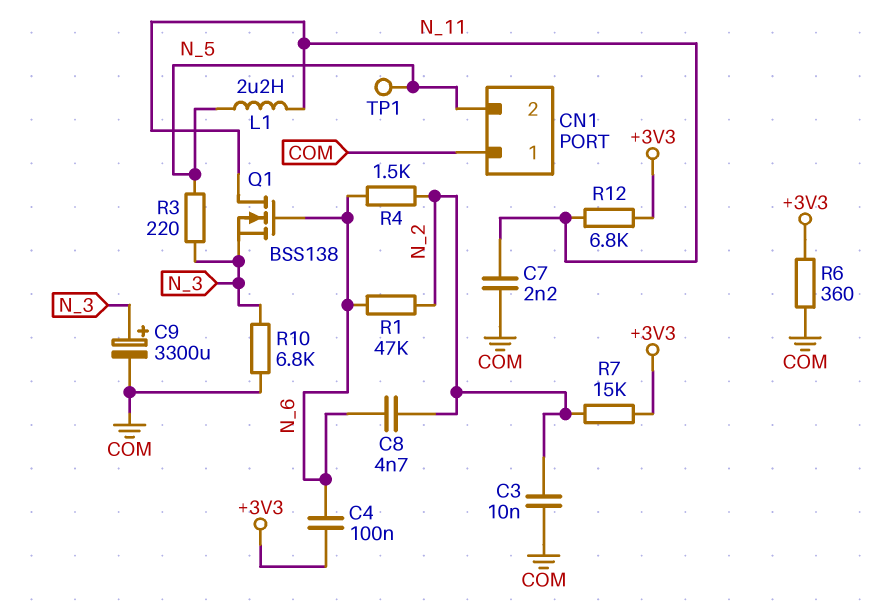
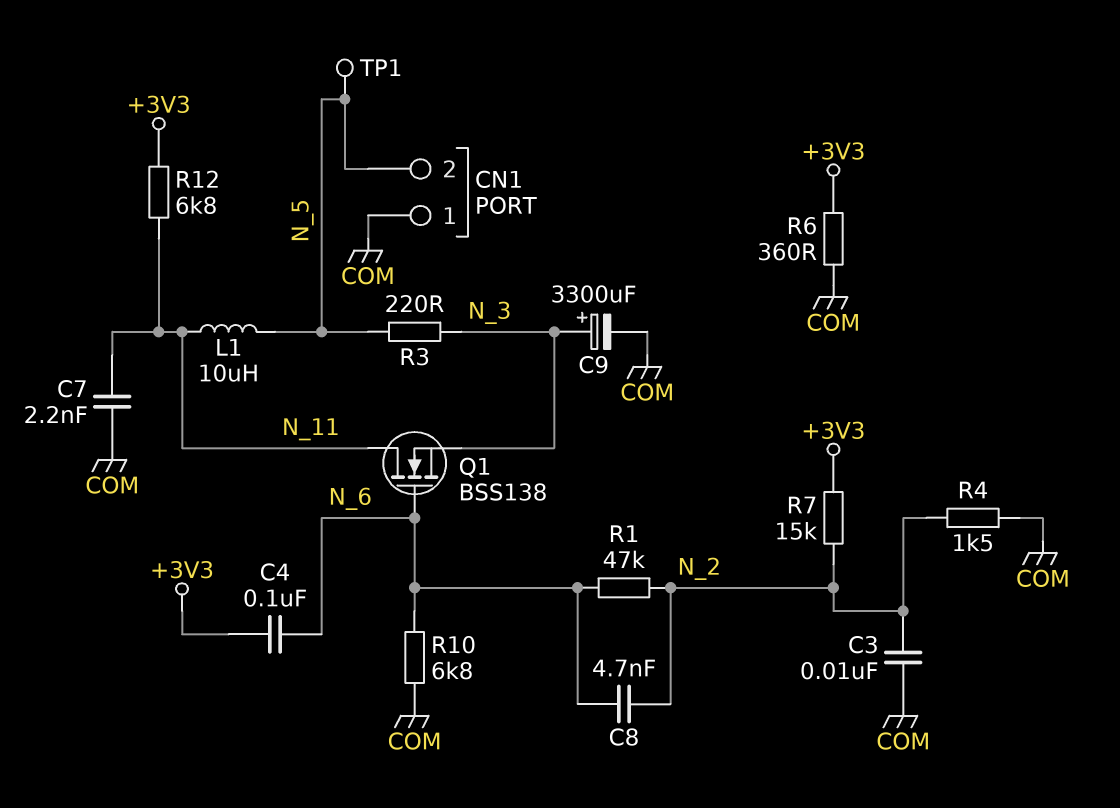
L1: 2.2uH (N_5, N_11) -> 10uH (N_5, N_11)
R4: 1.5k (N_2, N_6) -> 1.5k (COM, N_2)
R10: 6.8k (COM, N_3) -> 6.8k (COM, N_6)

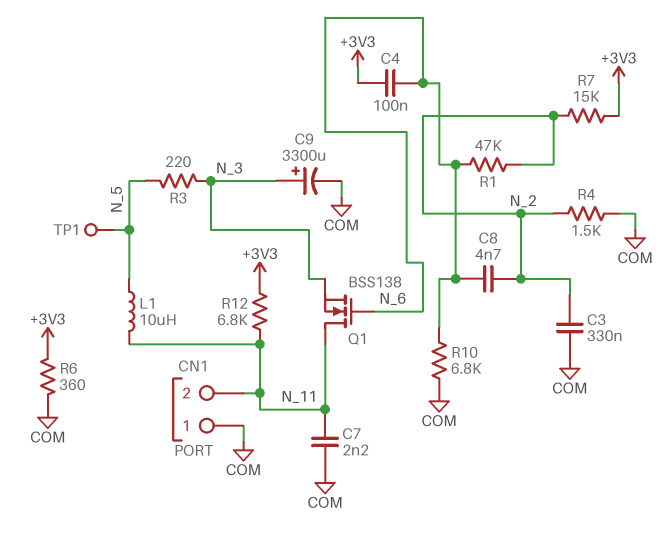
C3: 10nF (COM, N_2) -> 330nF (COM, N_2)
CN1 pin 2: N_5 -> N_11

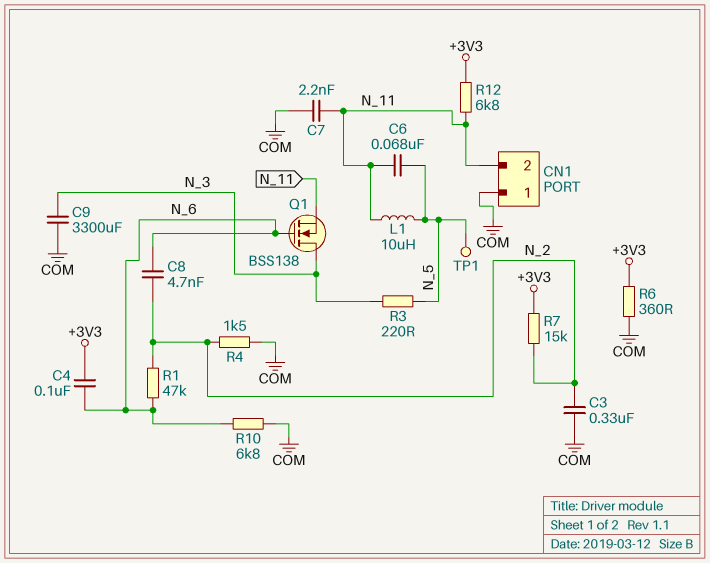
C6: none -> 68nF (N_5, N_11)
C9: 3300uF (plus N_3, minus COM) -> 3300uF (COM, N_3)
Q1: NMOS BSS138 (G N_6, D N_11, S N_3) -> NMOS BSS138 (G N_6, D N_3, S N_11)

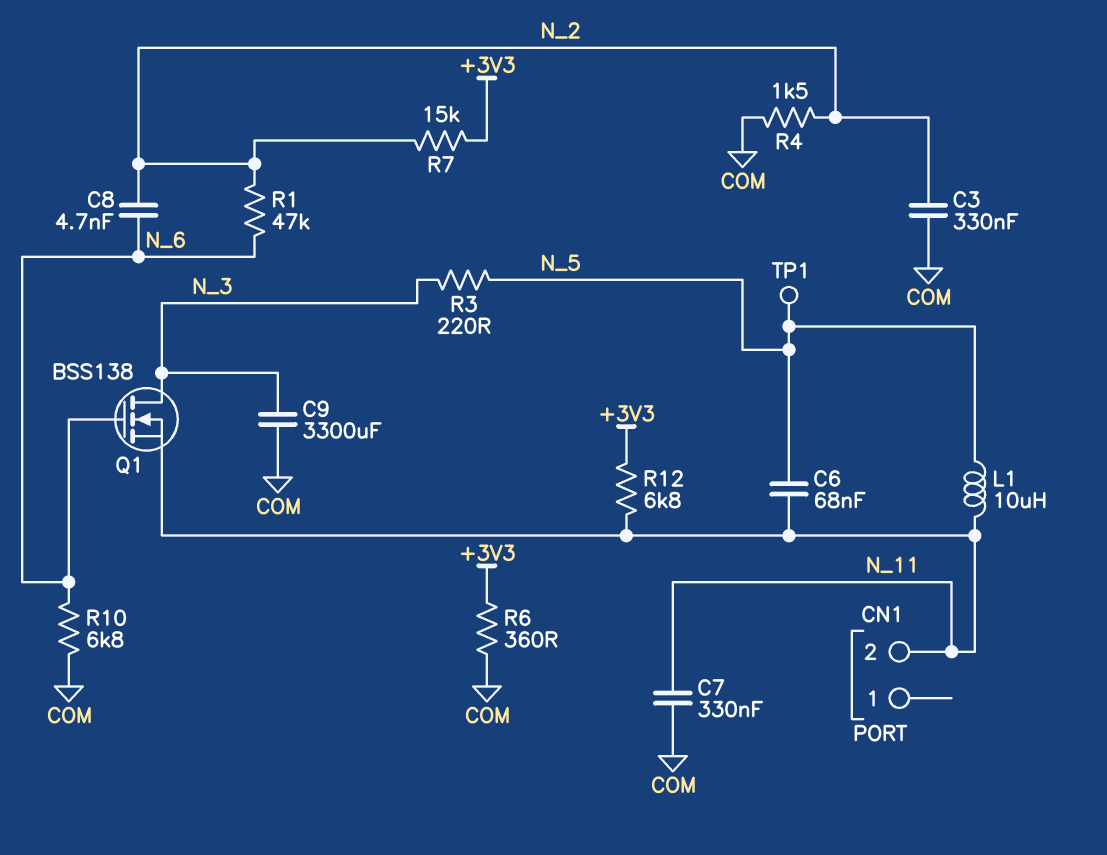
C4: 100nF (+3V3, N_6) -> none
C7: 2.2nF (COM, N_11) -> 330nF (COM, N_11)
CN1 pin 1: COM -> none

